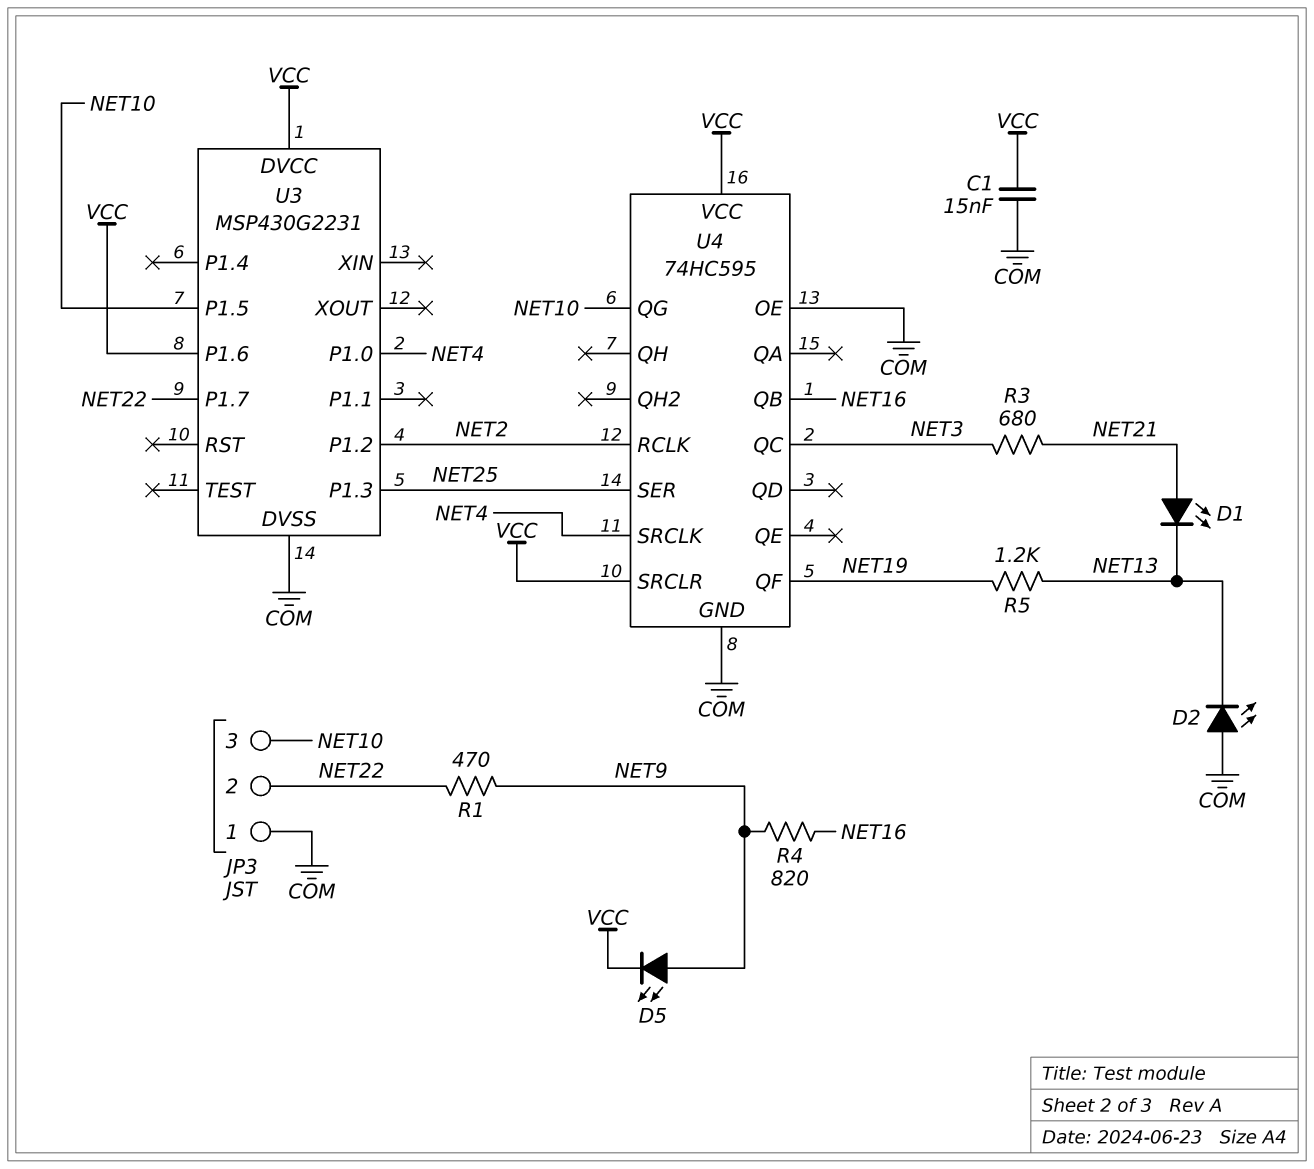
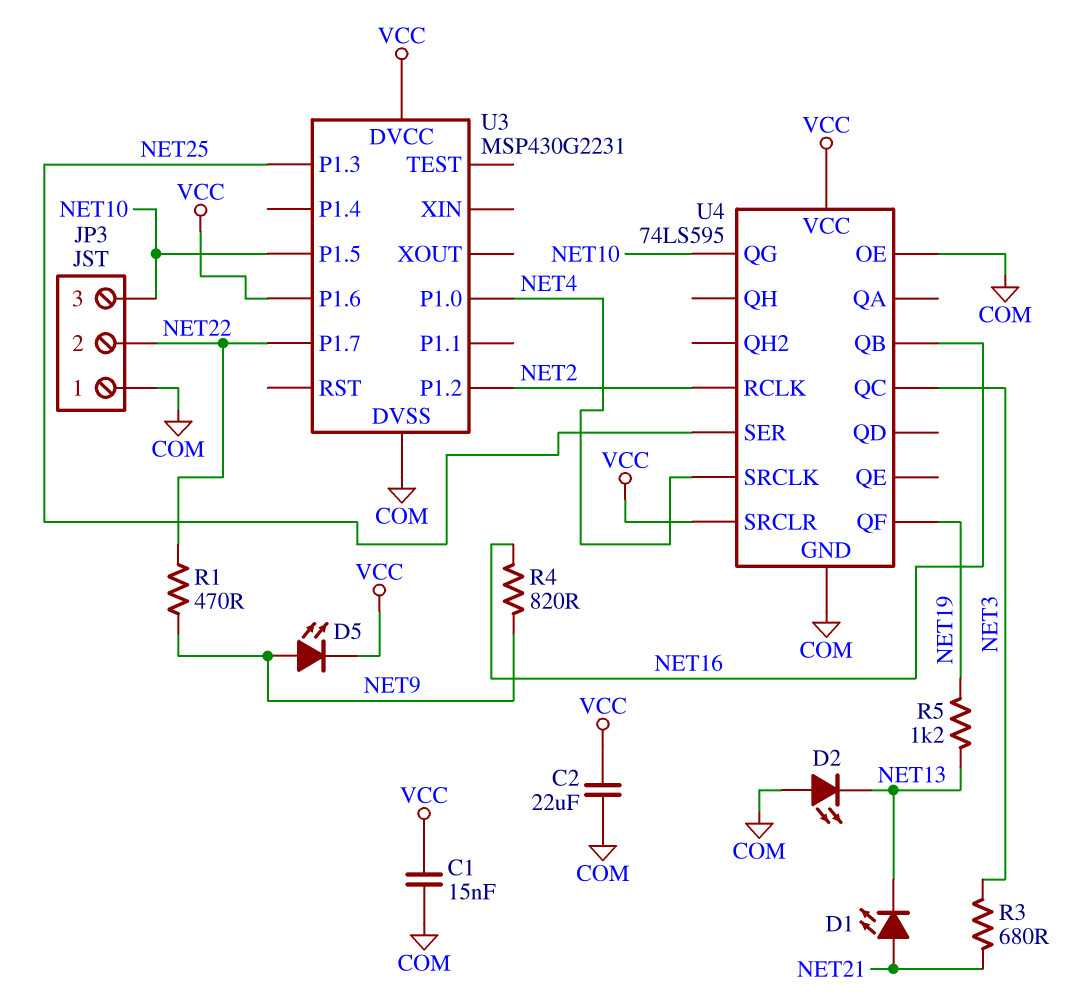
C2: none -> 22uF (COM, VCC)
U4: 74HC595 -> 74LS595

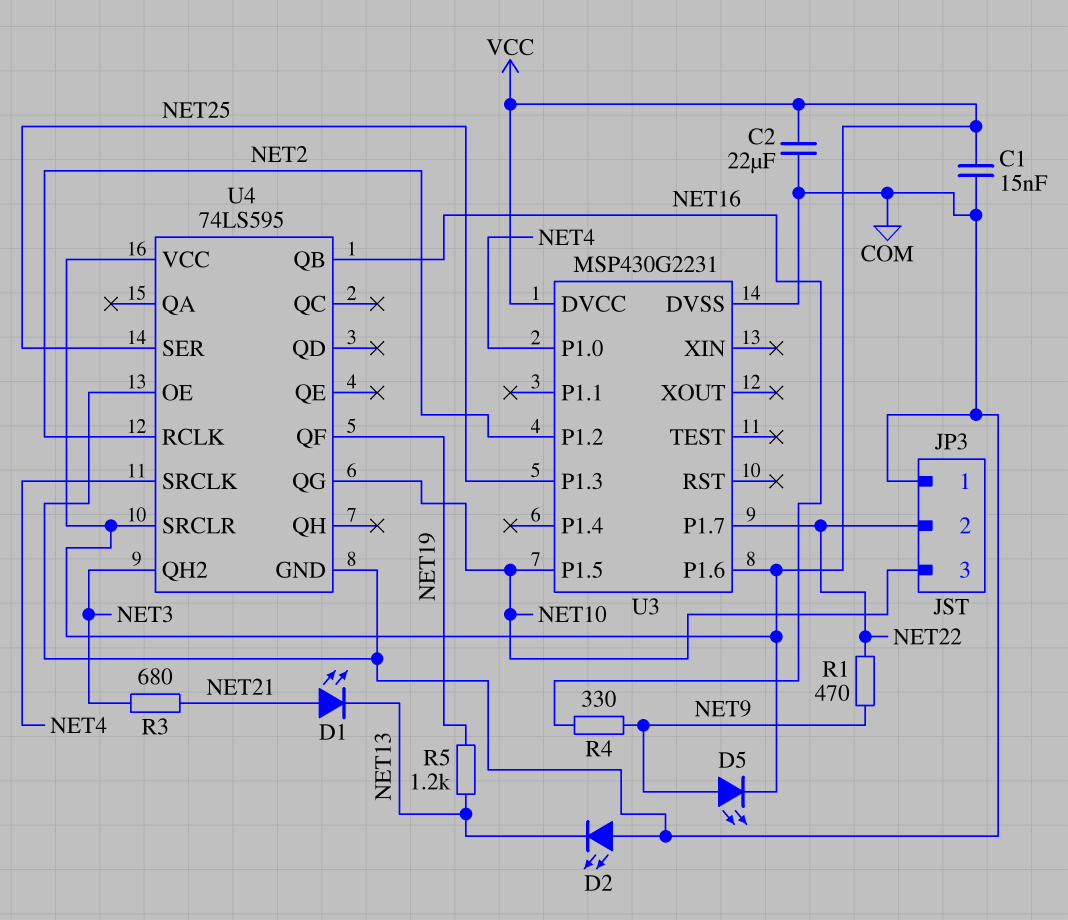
R4: 820 (NET9, NET16) -> 330 (NET9, NET16)
U4 pin QC: NET3 -> none
U4 pin QH2: none -> NET3

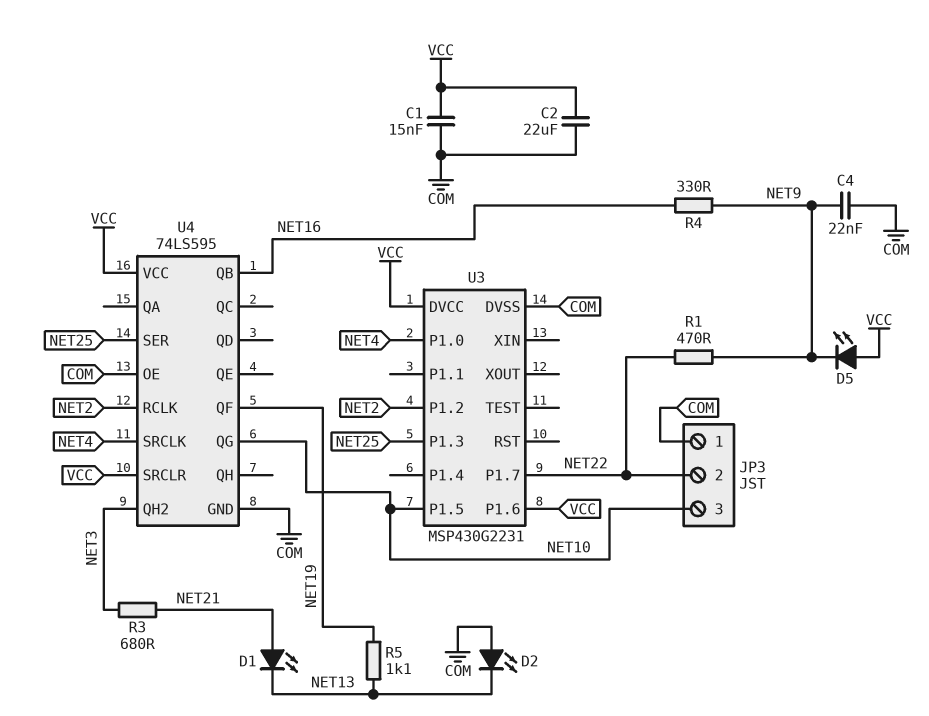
C4: none -> 22nF (COM, NET9)
D5: LED (A NET9, K VCC) -> LED (A VCC, K NET9)
R5: 1.2k (NET13, NET19) -> 1.1k (NET13, NET19)

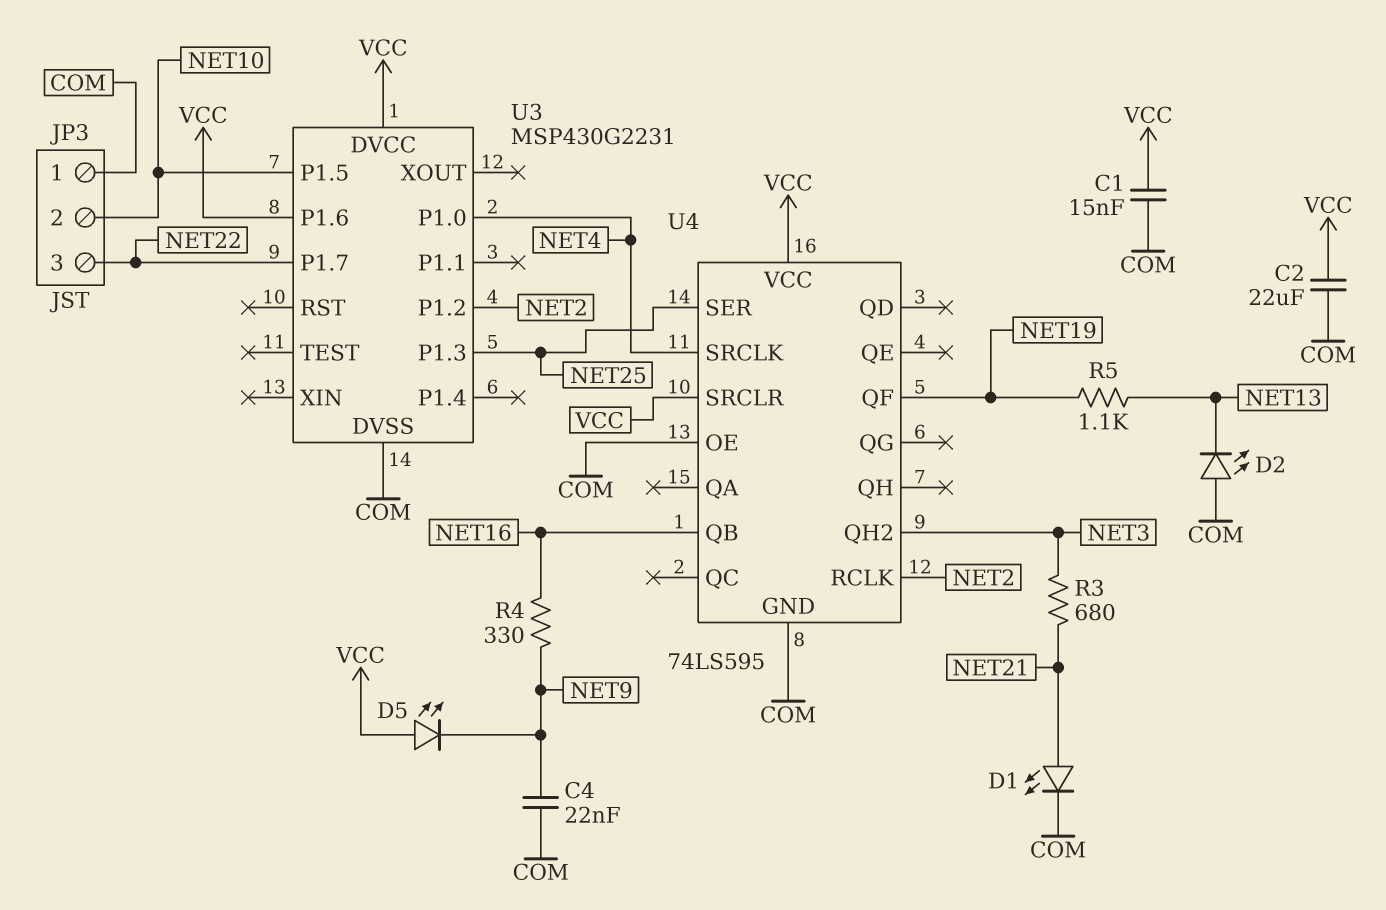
D1: LED (A NET21, K NET13) -> LED (A NET21, K COM)
JP3 pin 2: NET22 -> NET10
JP3 pin 3: NET10 -> NET22
R1: 470 (NET9, NET22) -> none
U4 pin QG: NET10 -> none

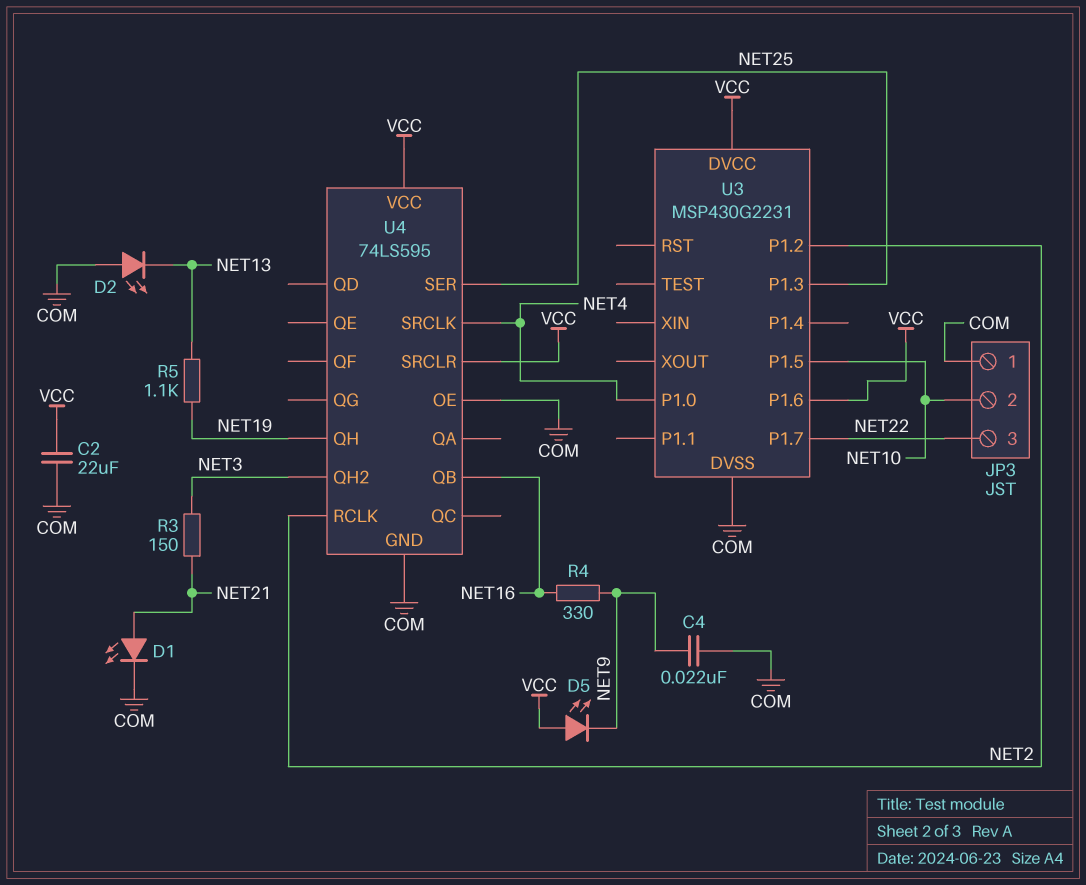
C1: 15nF (COM, VCC) -> none
R3: 680 (NET3, NET21) -> 150 (NET3, NET21)
U4 pin QF: NET19 -> none
U4 pin QH: none -> NET19

